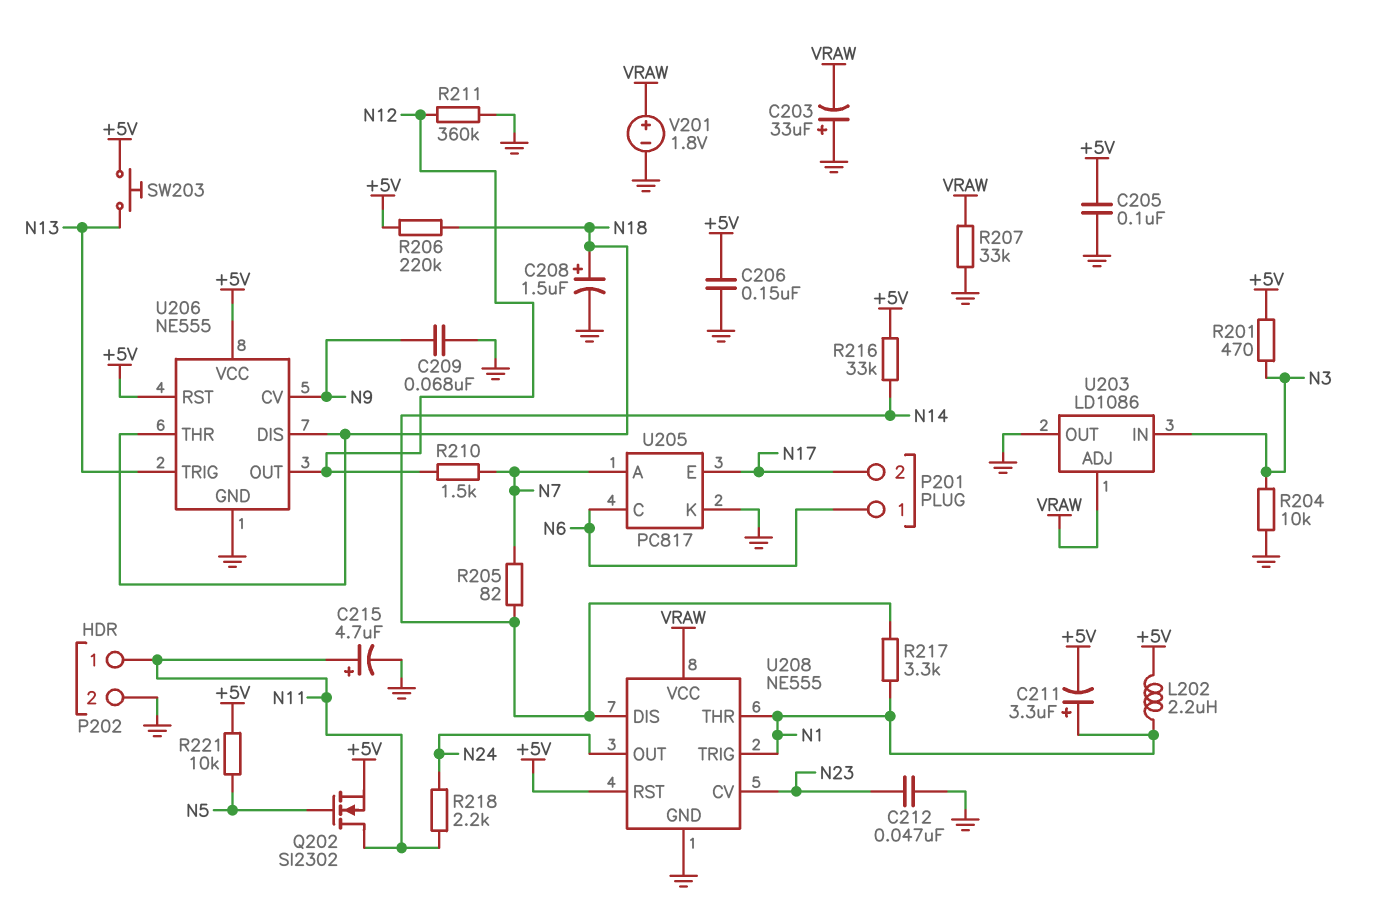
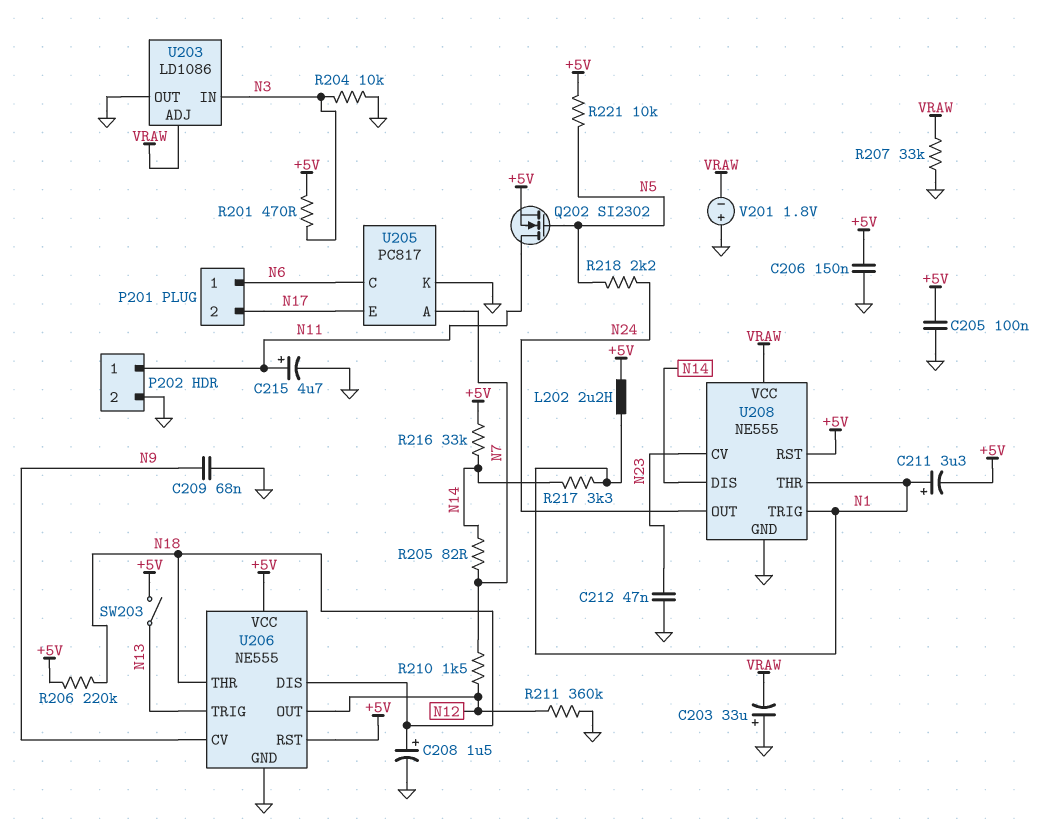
R218: 2.2k (N11, N24) -> 2.2k (N5, N24)
SW203: button (+5V, N13) -> switch (+5V, N13)
V201: 1.8V (plus VRAW, minus GND) -> 1.8V (plus GND, minus VRAW)

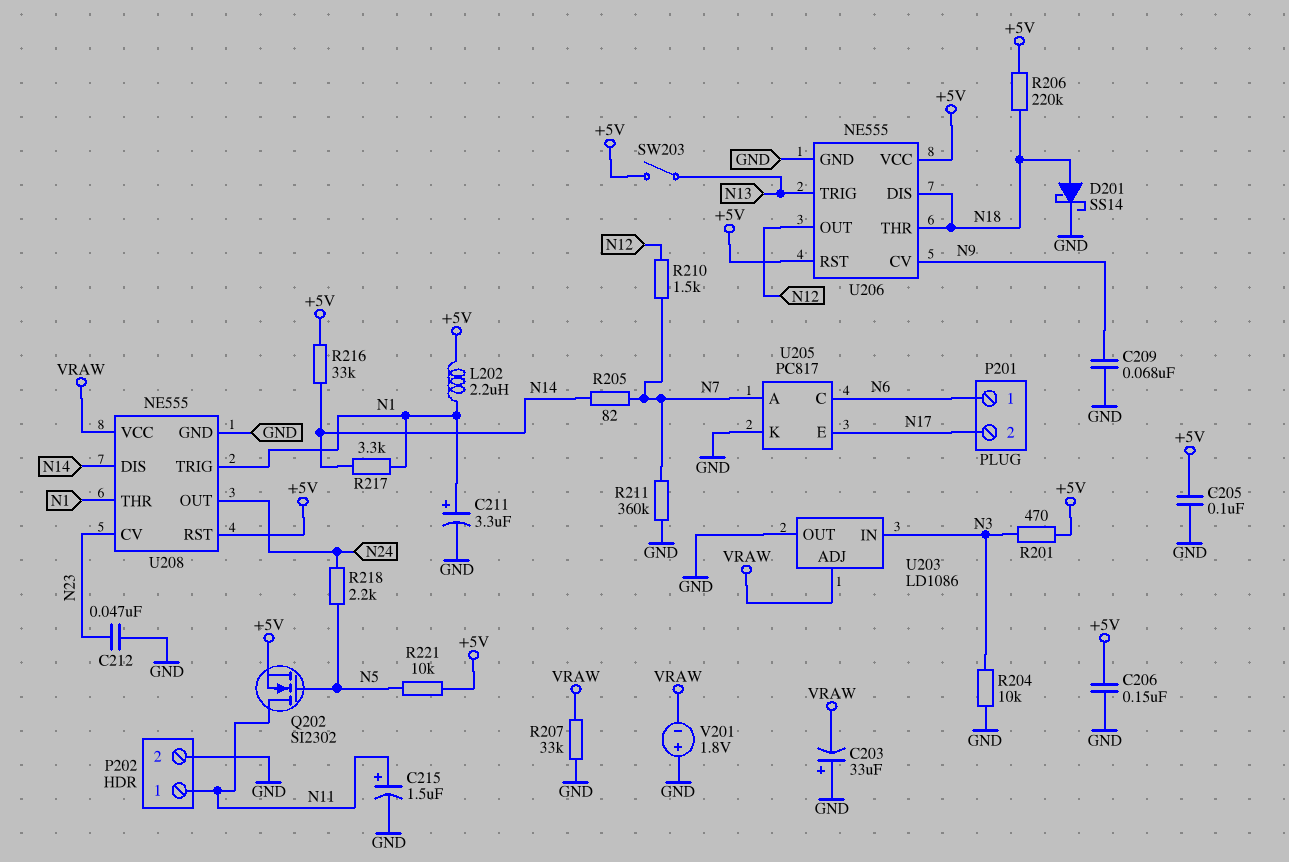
C208: 1.5uF (plus N18, minus GND) -> none
C211: 3.3uF (plus N1, minus +5V) -> 3.3uF (plus N1, minus GND)
C215: 4.7uF (plus N11, minus GND) -> 1.5uF (plus N11, minus GND)
D201: none -> schottky SS14 (A N18, K GND)
R211: 360k (GND, N12) -> 360k (GND, N7)

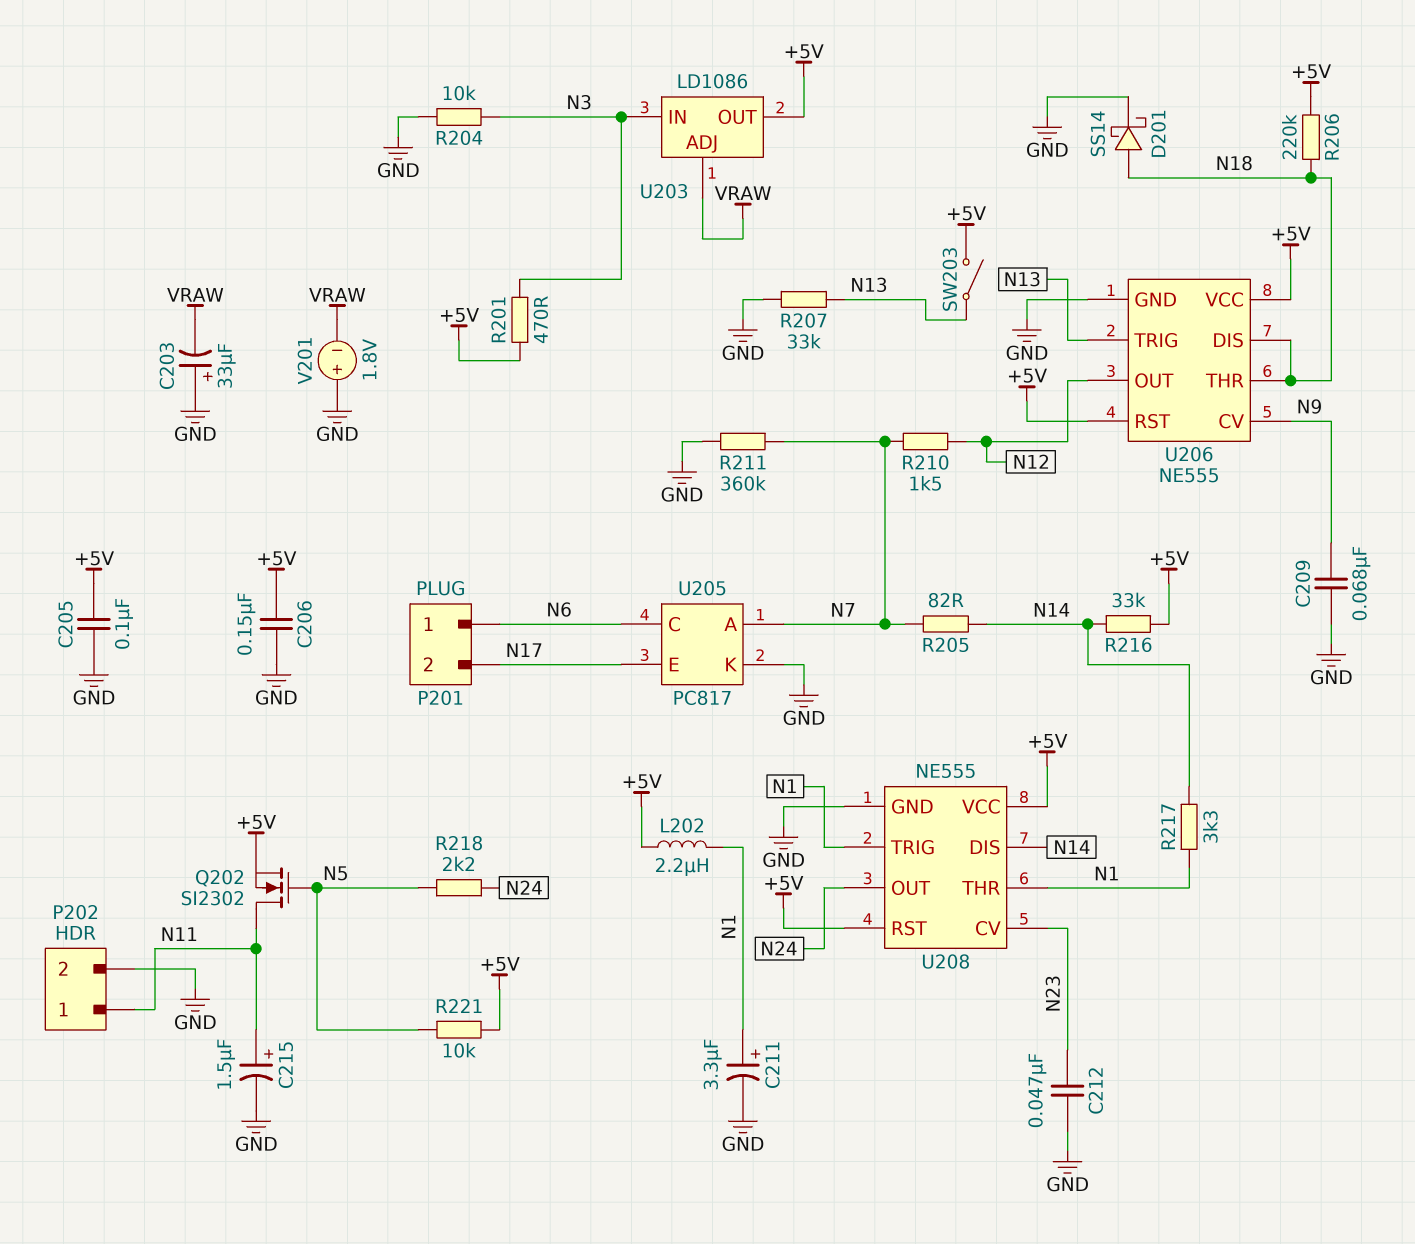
R207: 33k (GND, VRAW) -> 33k (GND, N13)
U203 pin OUT: GND -> +5V
U208 pin VCC: VRAW -> +5V

